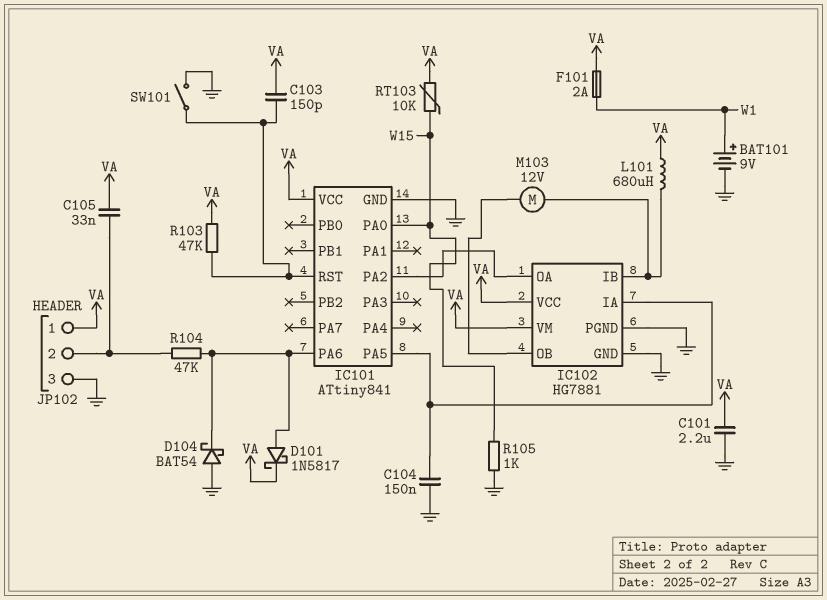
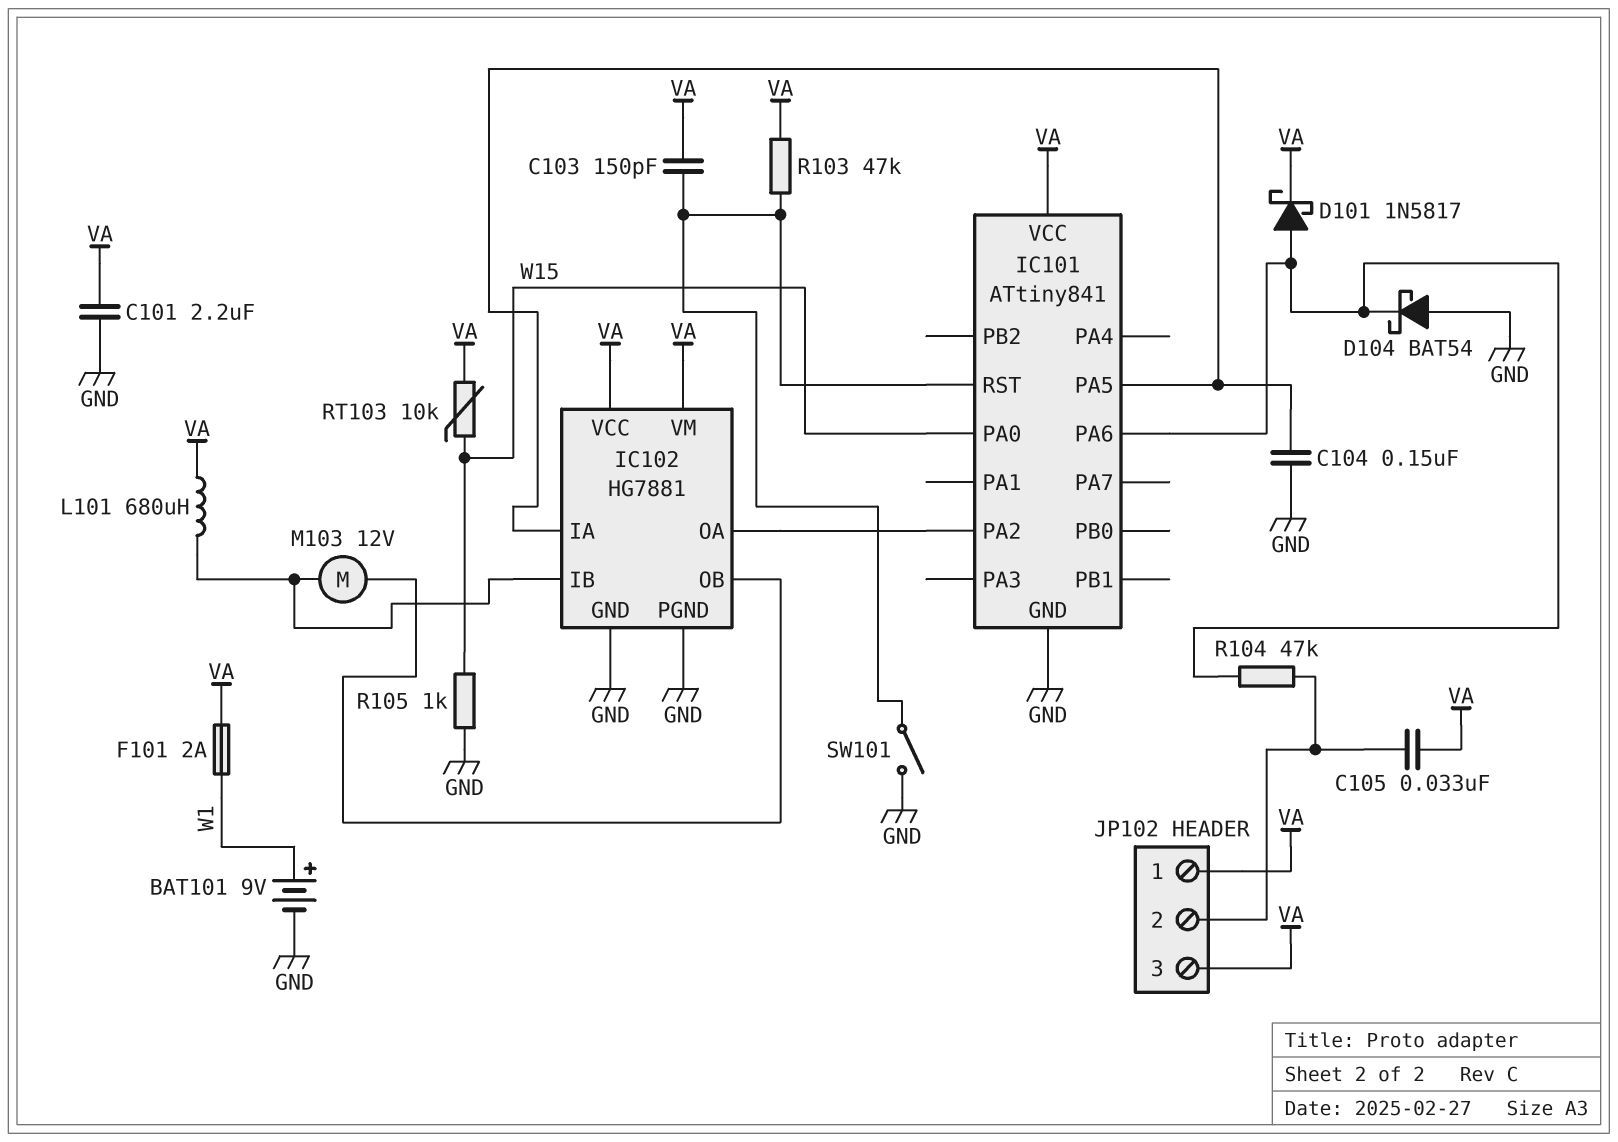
JP102 pin 3: GND -> VA

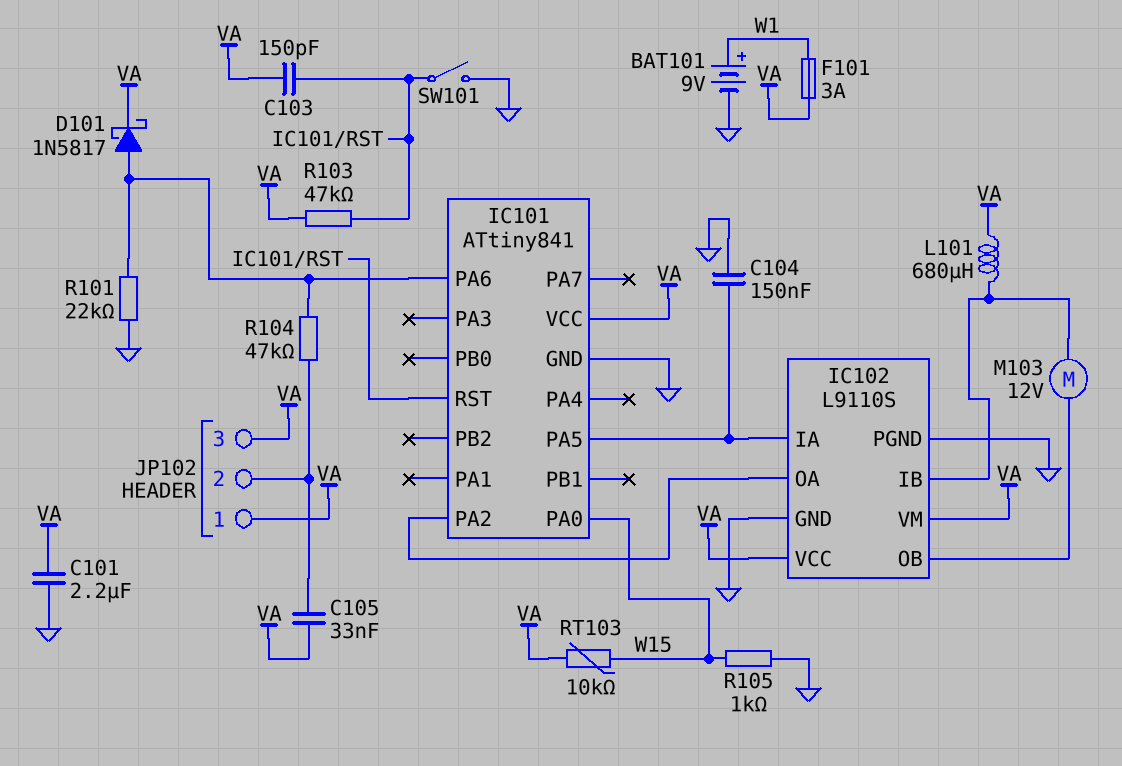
D104: schottky BAT54 (A GND, K IC101/PA6) -> none
F101: 2A (VA, W1) -> 3A (VA, W1)
IC102: HG7881 -> L9110S
R101: none -> 22k (GND, IC101/PA6)

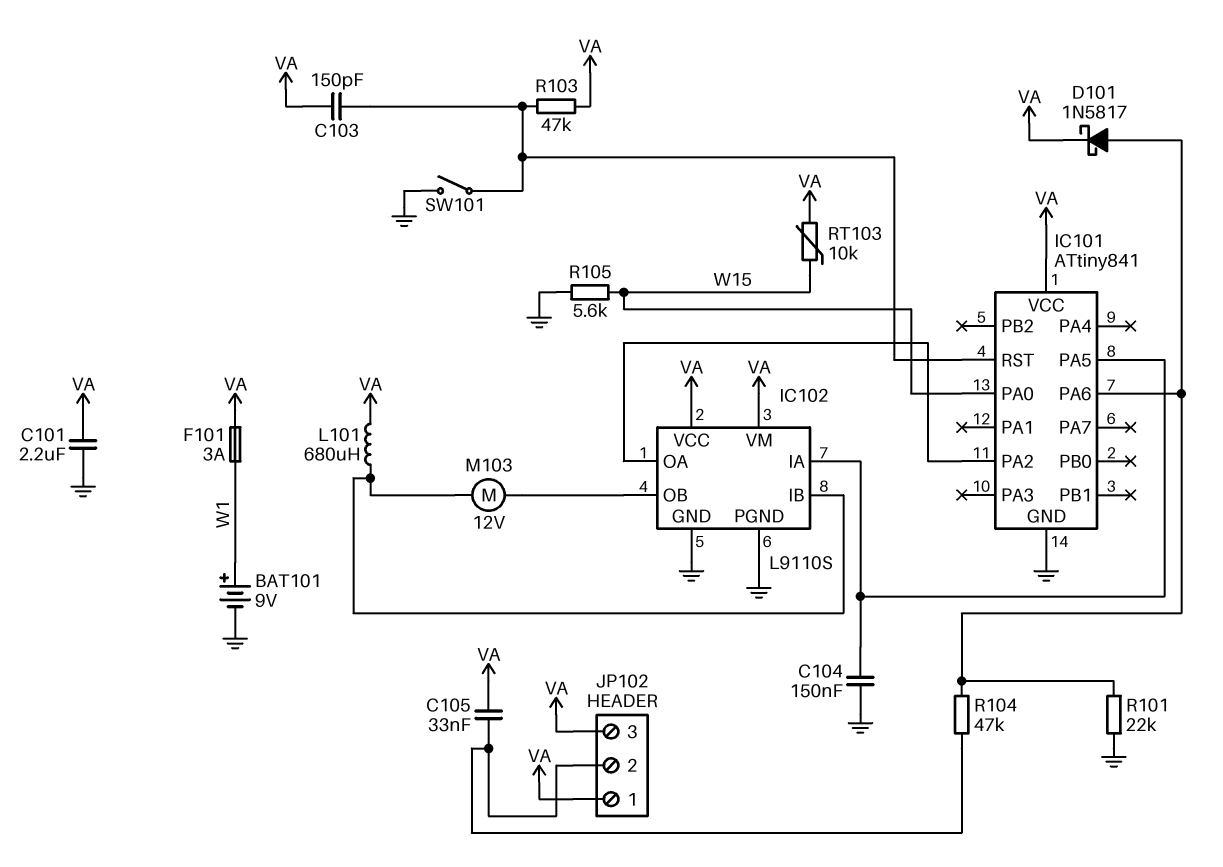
R105: 1k (GND, W15) -> 5.6k (GND, W15)

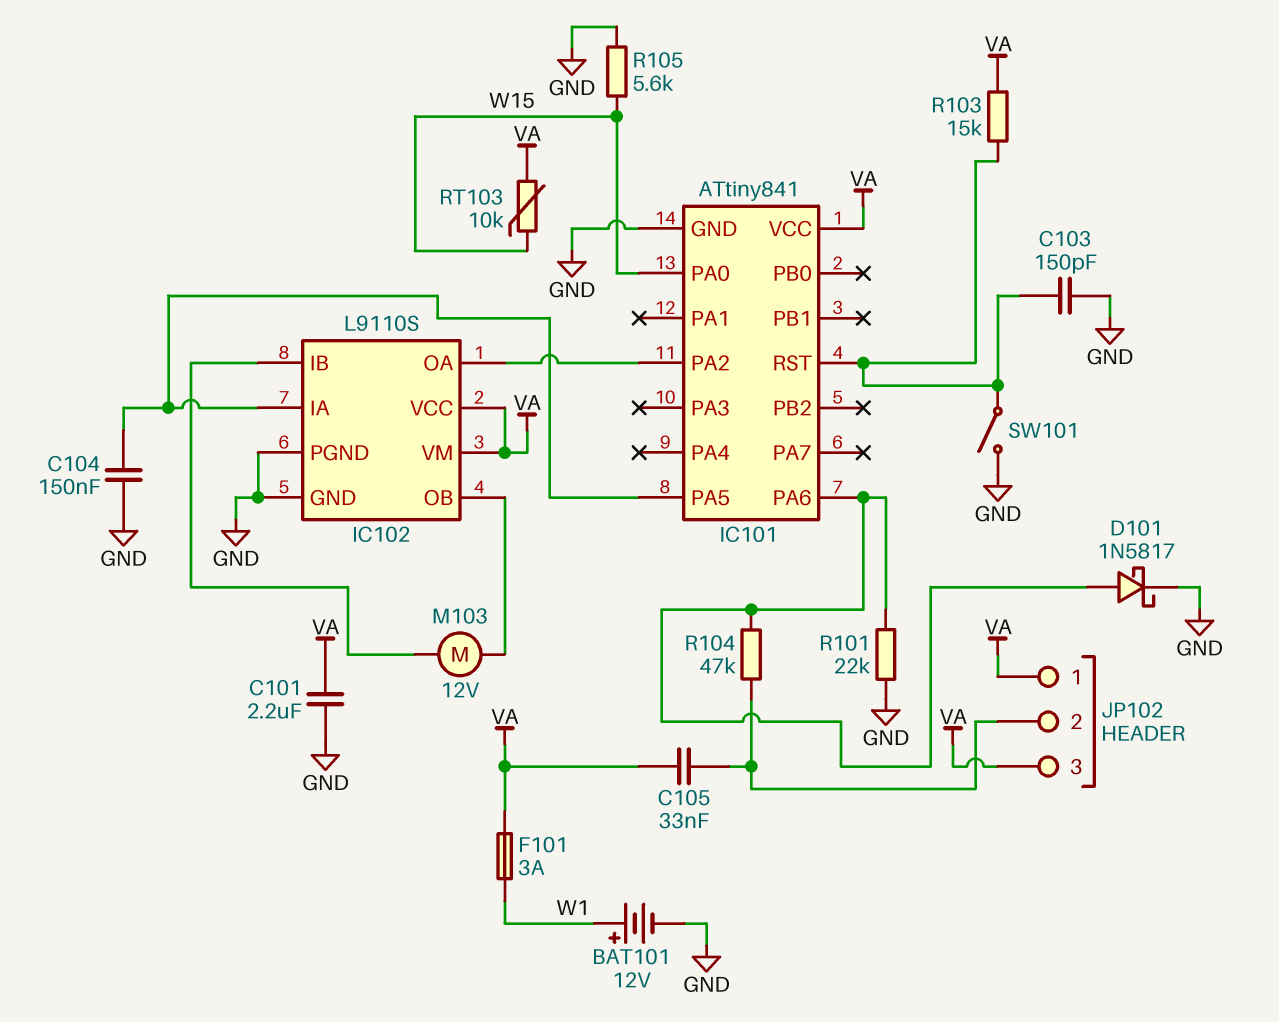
BAT101: 9V (plus W1, minus GND) -> 12V (plus W1, minus GND)
C103: 150pF (IC101/RST, VA) -> 150pF (GND, IC101/RST)
D101: schottky 1N5817 (A IC101/PA6, K VA) -> schottky 1N5817 (A IC101/PA6, K GND)
L101: 680uH (IC102/IB, VA) -> none
R103: 47k (IC101/RST, VA) -> 15k (IC101/RST, VA)

